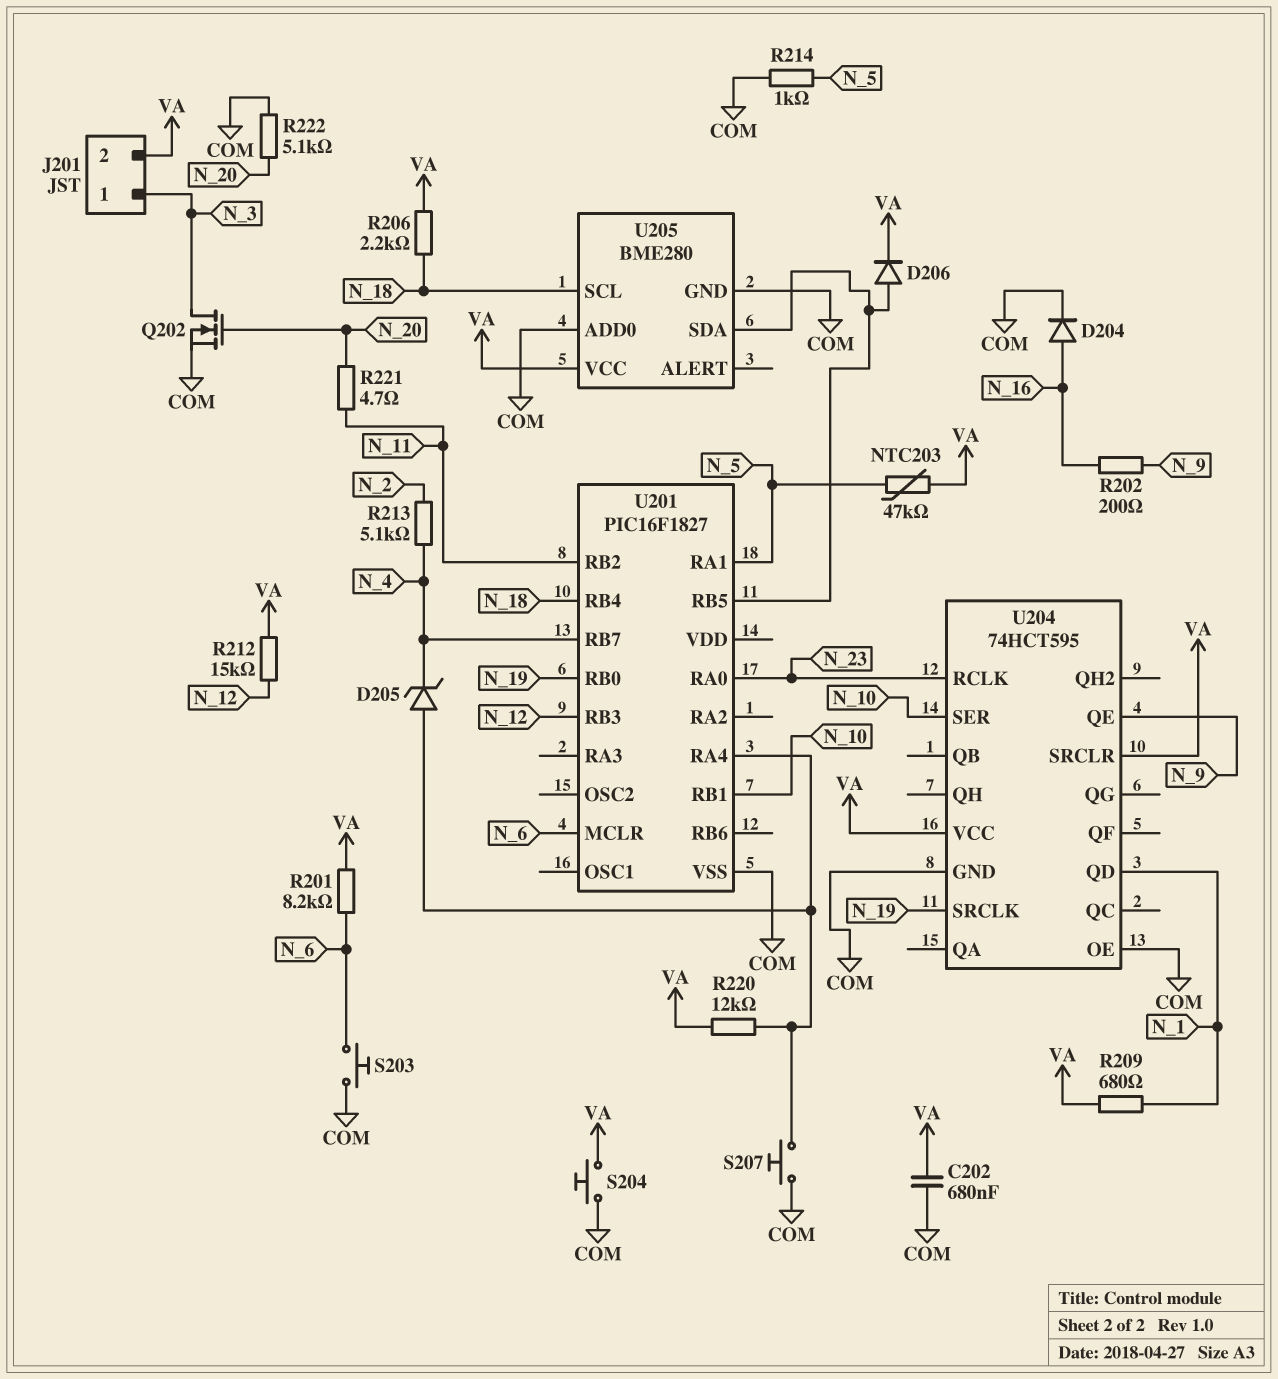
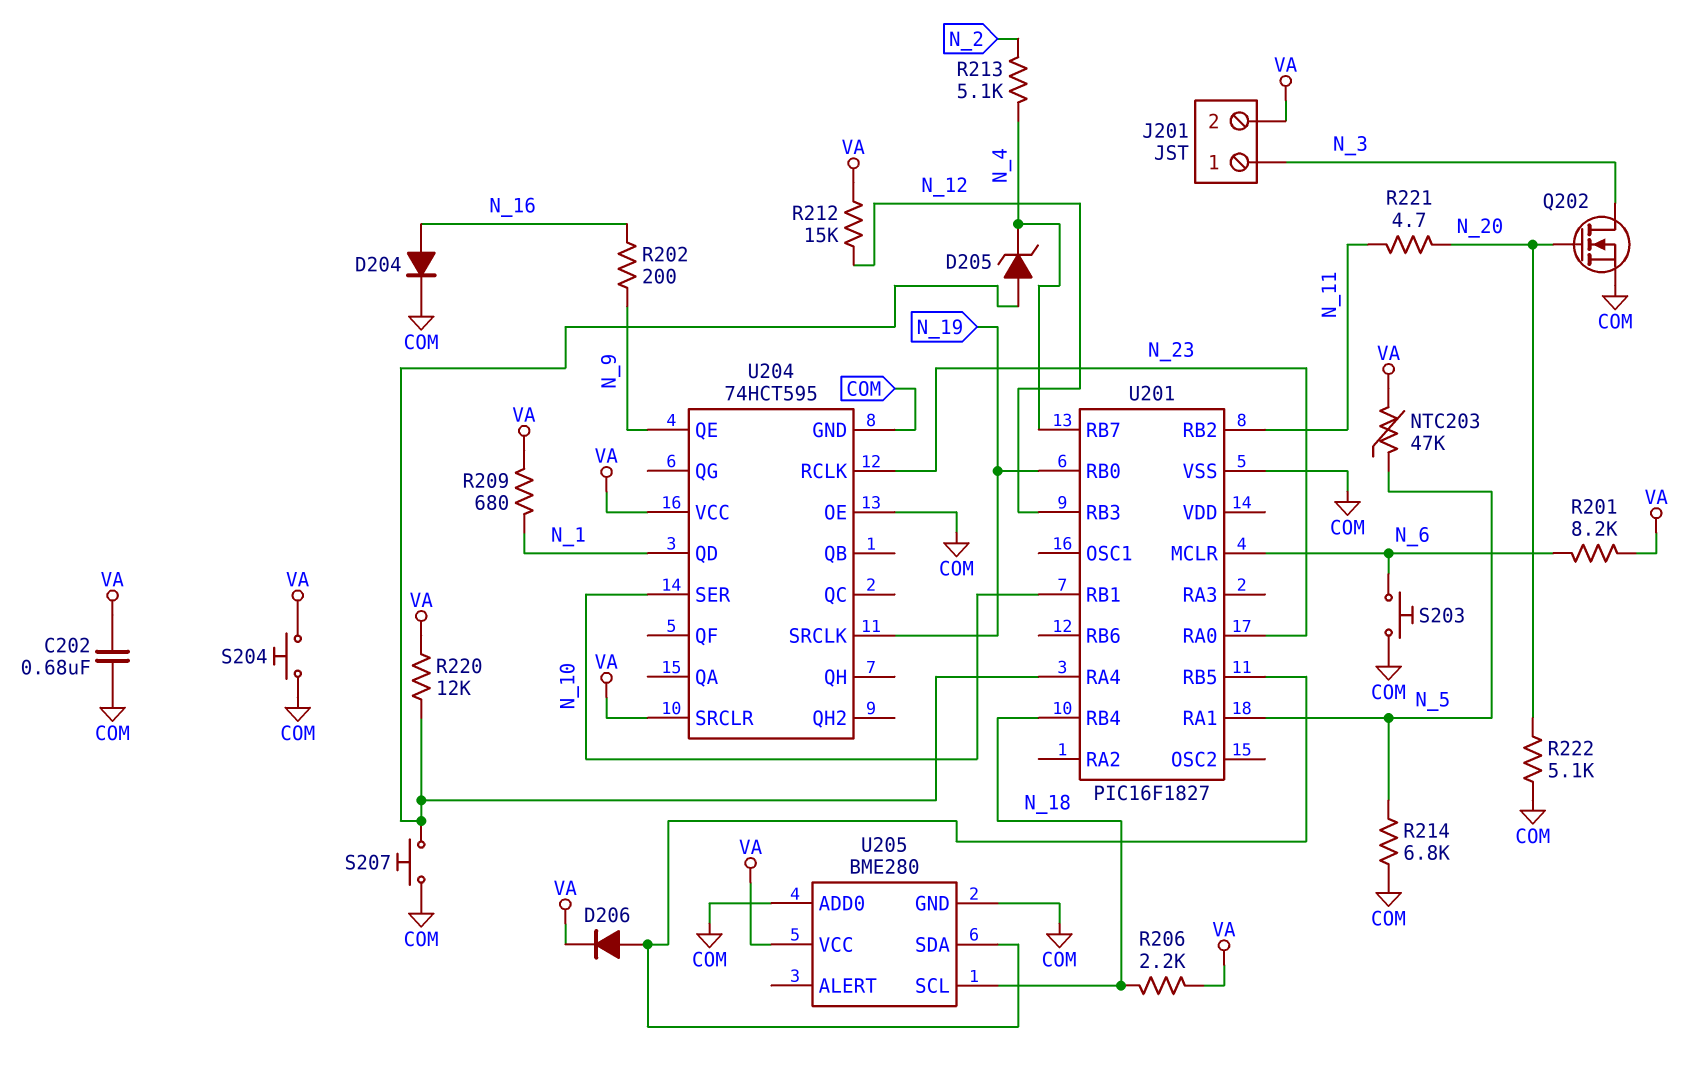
R214: 1k (COM, N_5) -> 6.8k (COM, N_5)

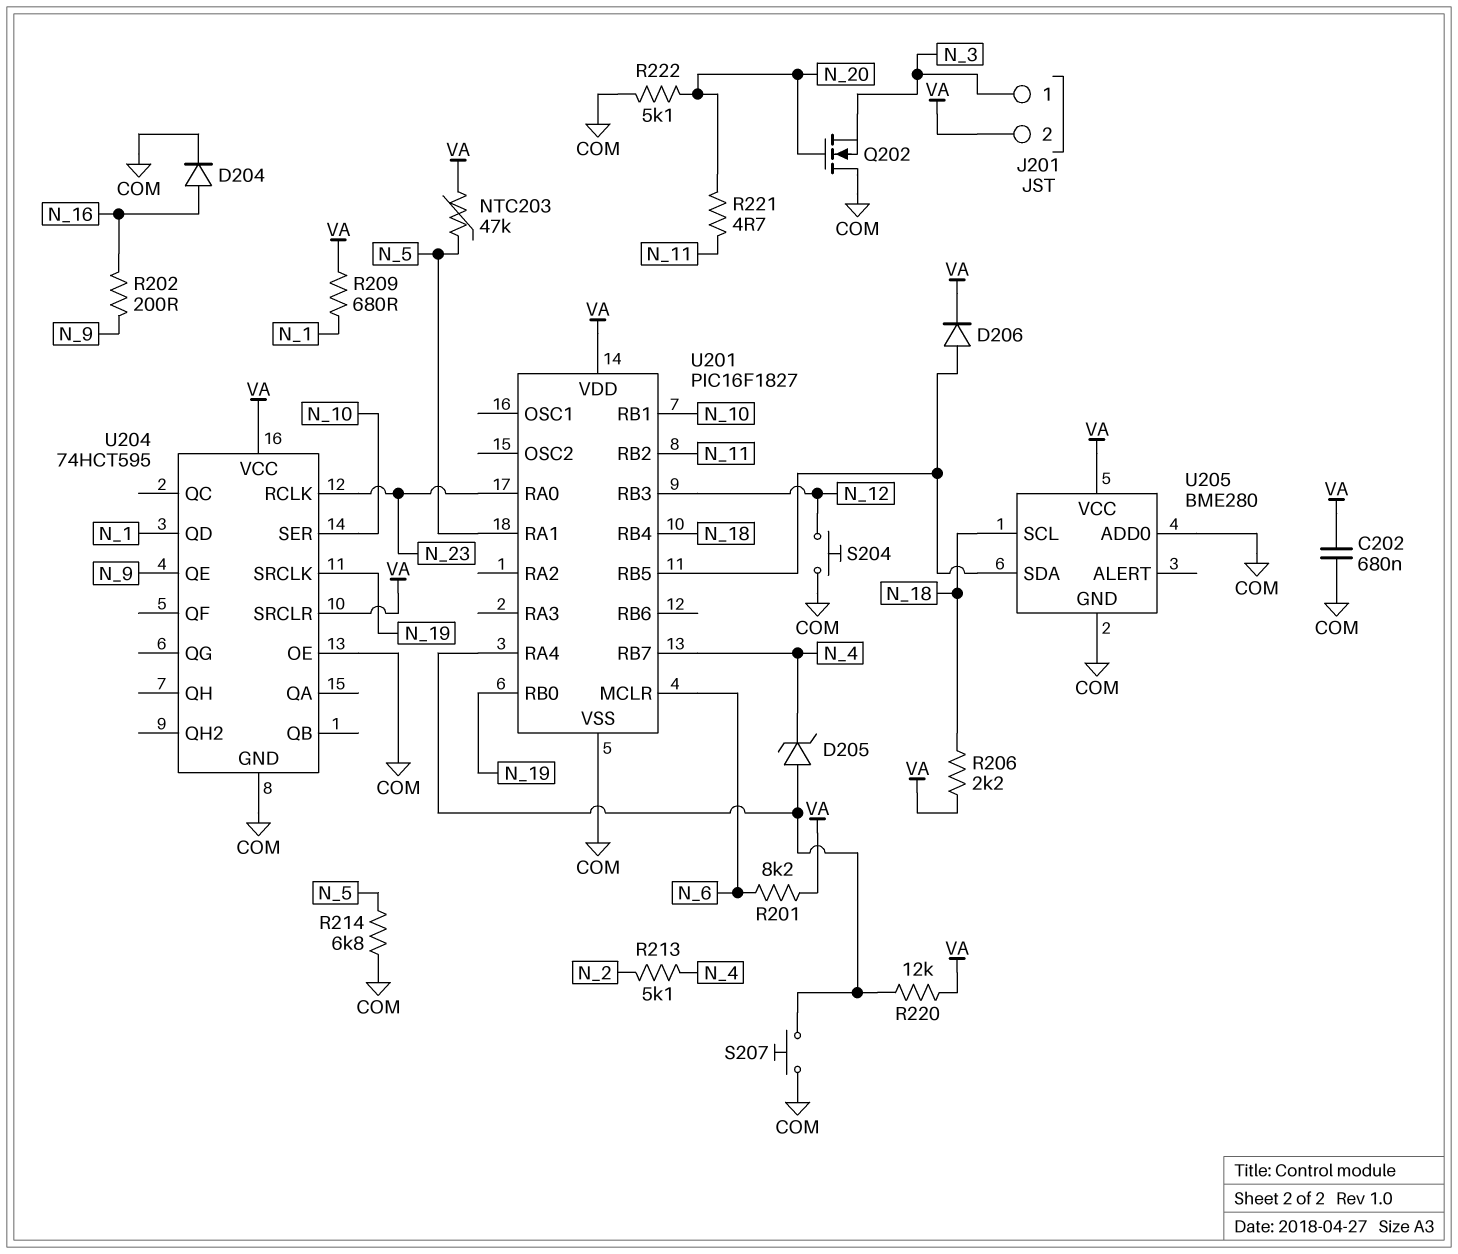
Q202: NMOS (G N_20, D N_3, S COM) -> NMOS (G N_20, D COM, S N_3)
R212: 15k (N_12, VA) -> none
S203: button (COM, N_6) -> none
S204: button (COM, VA) -> button (COM, N_12)
U201 pin VDD: none -> VA

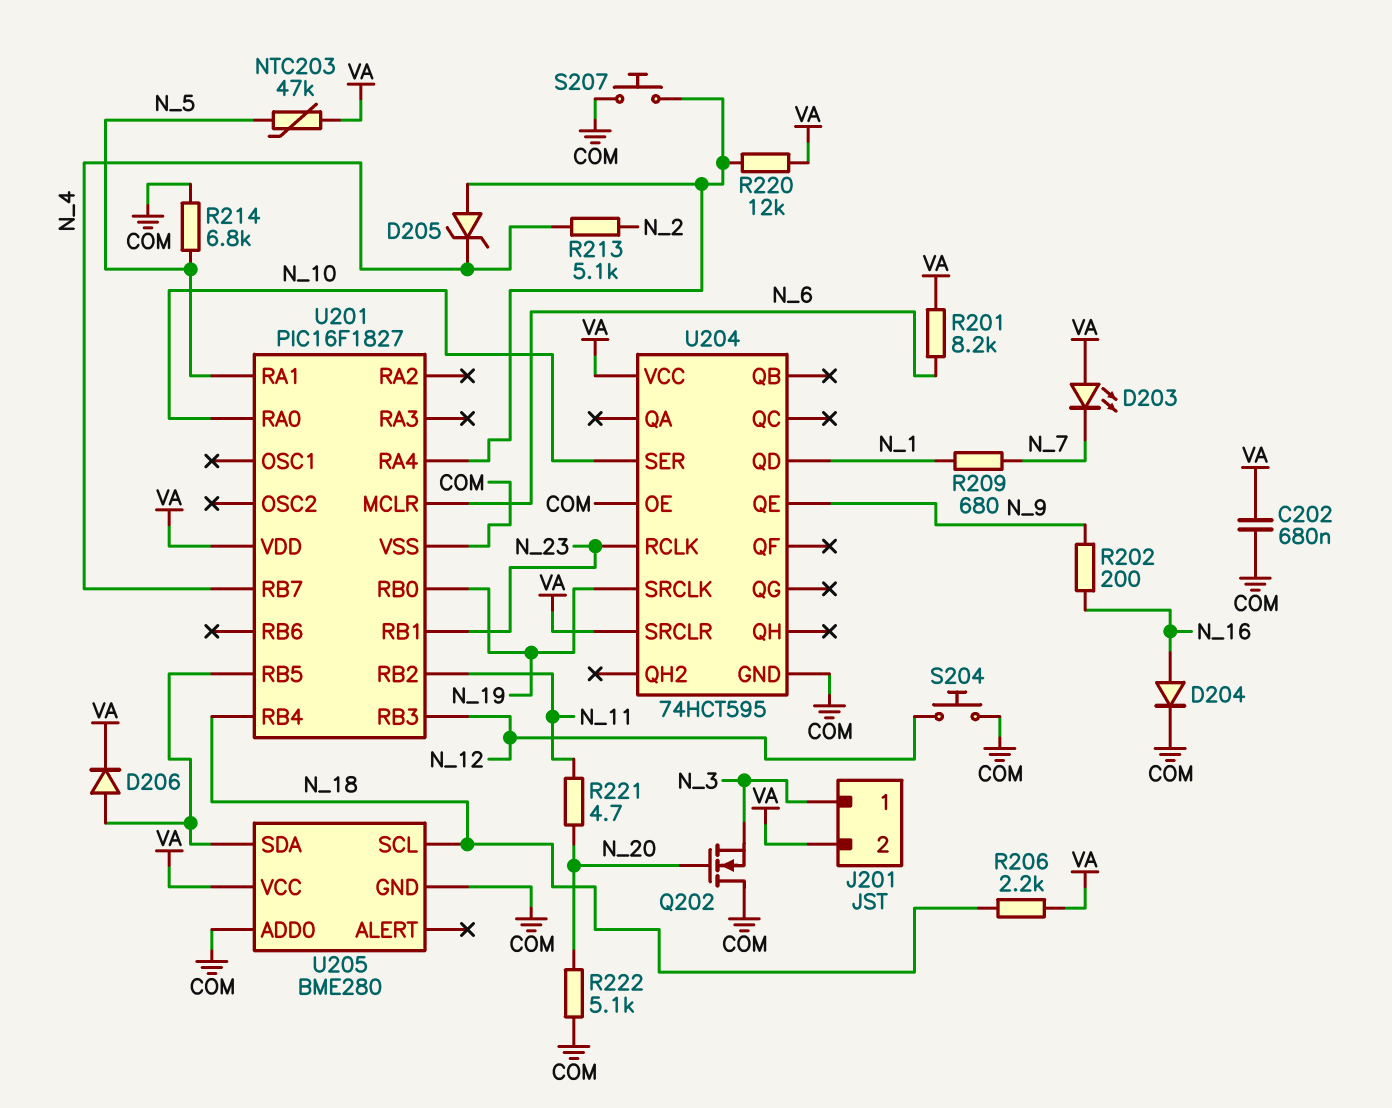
D203: none -> LED (A VA, K N_7)
R209: 680 (N_1, VA) -> 680 (N_1, N_7)
U201 pin RA0: N_23 -> N_10
U201 pin RB1: N_10 -> N_23

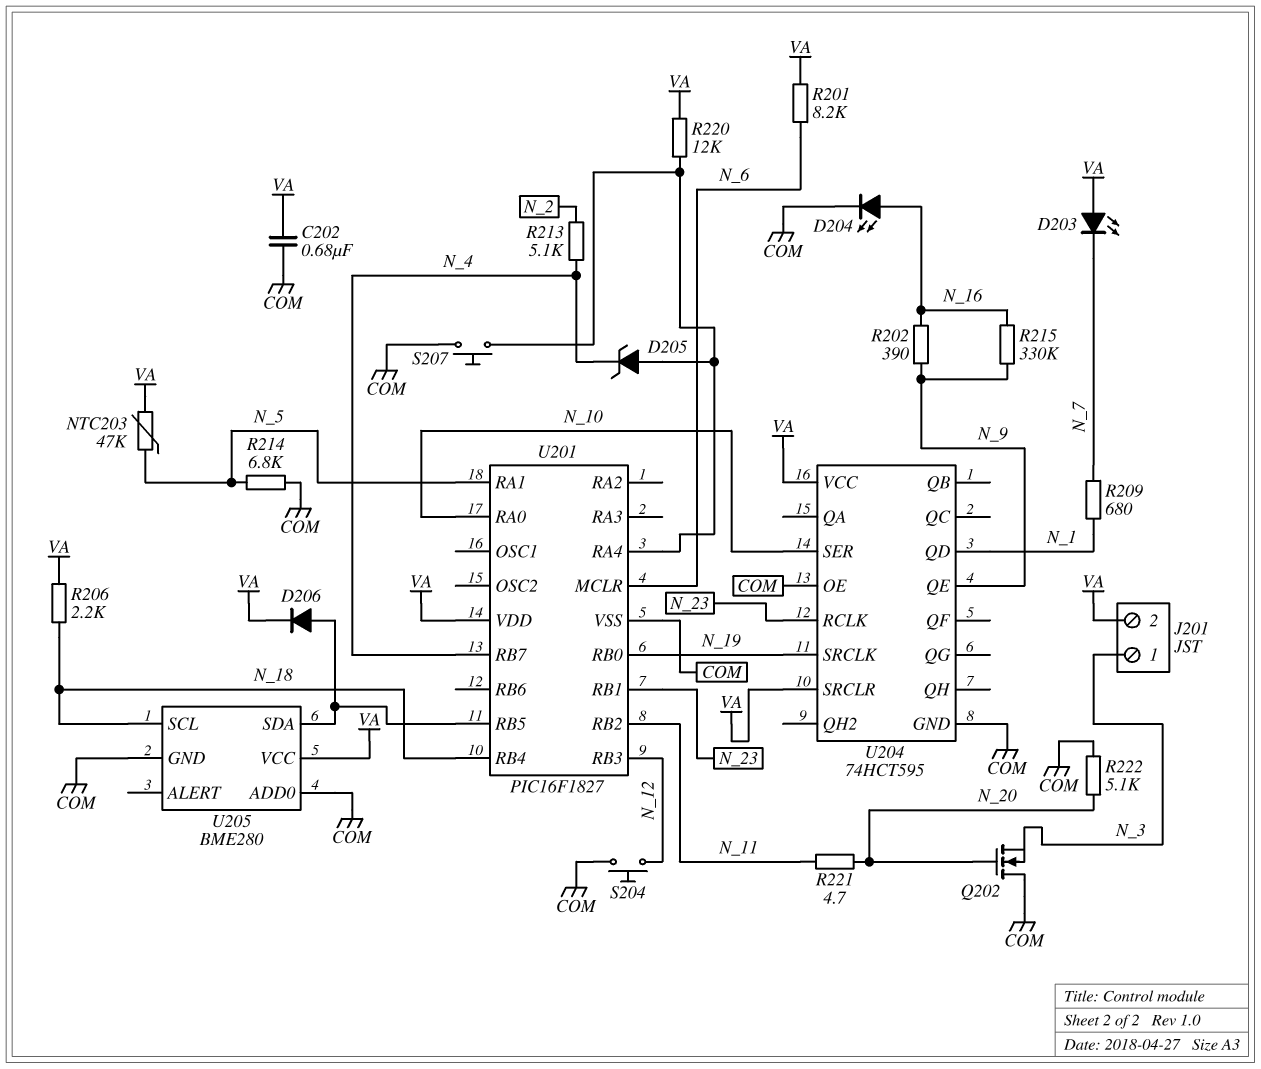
D204: diode (A N_16, K COM) -> LED (A N_16, K COM)
R202: 200 (N_9, N_16) -> 390 (N_9, N_16)
R215: none -> 330k (N_9, N_16)

